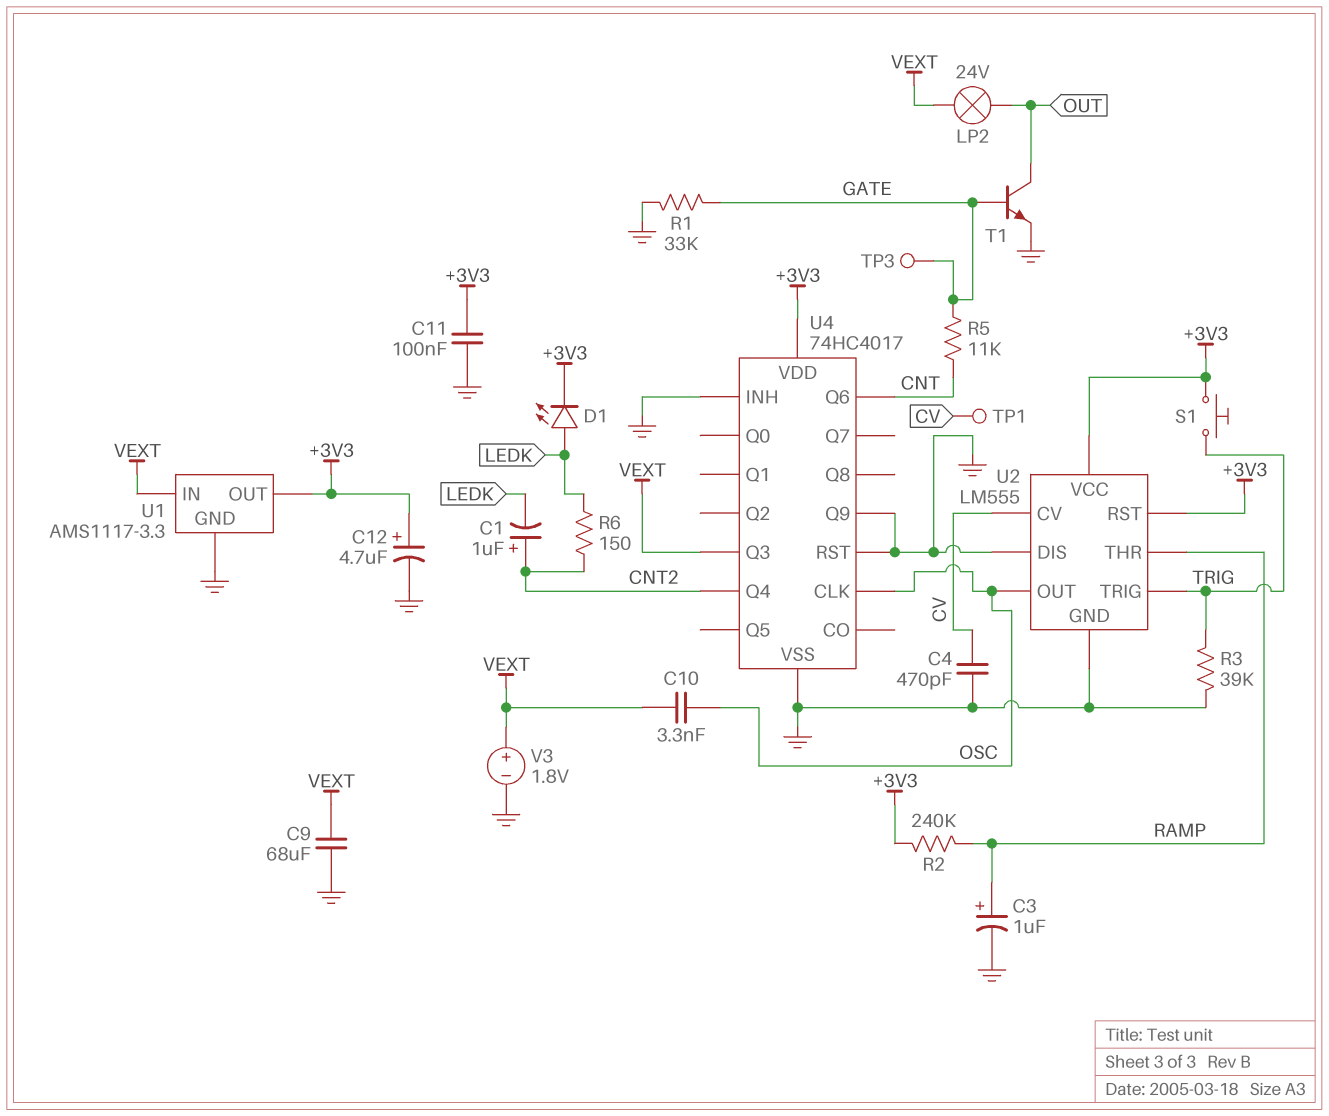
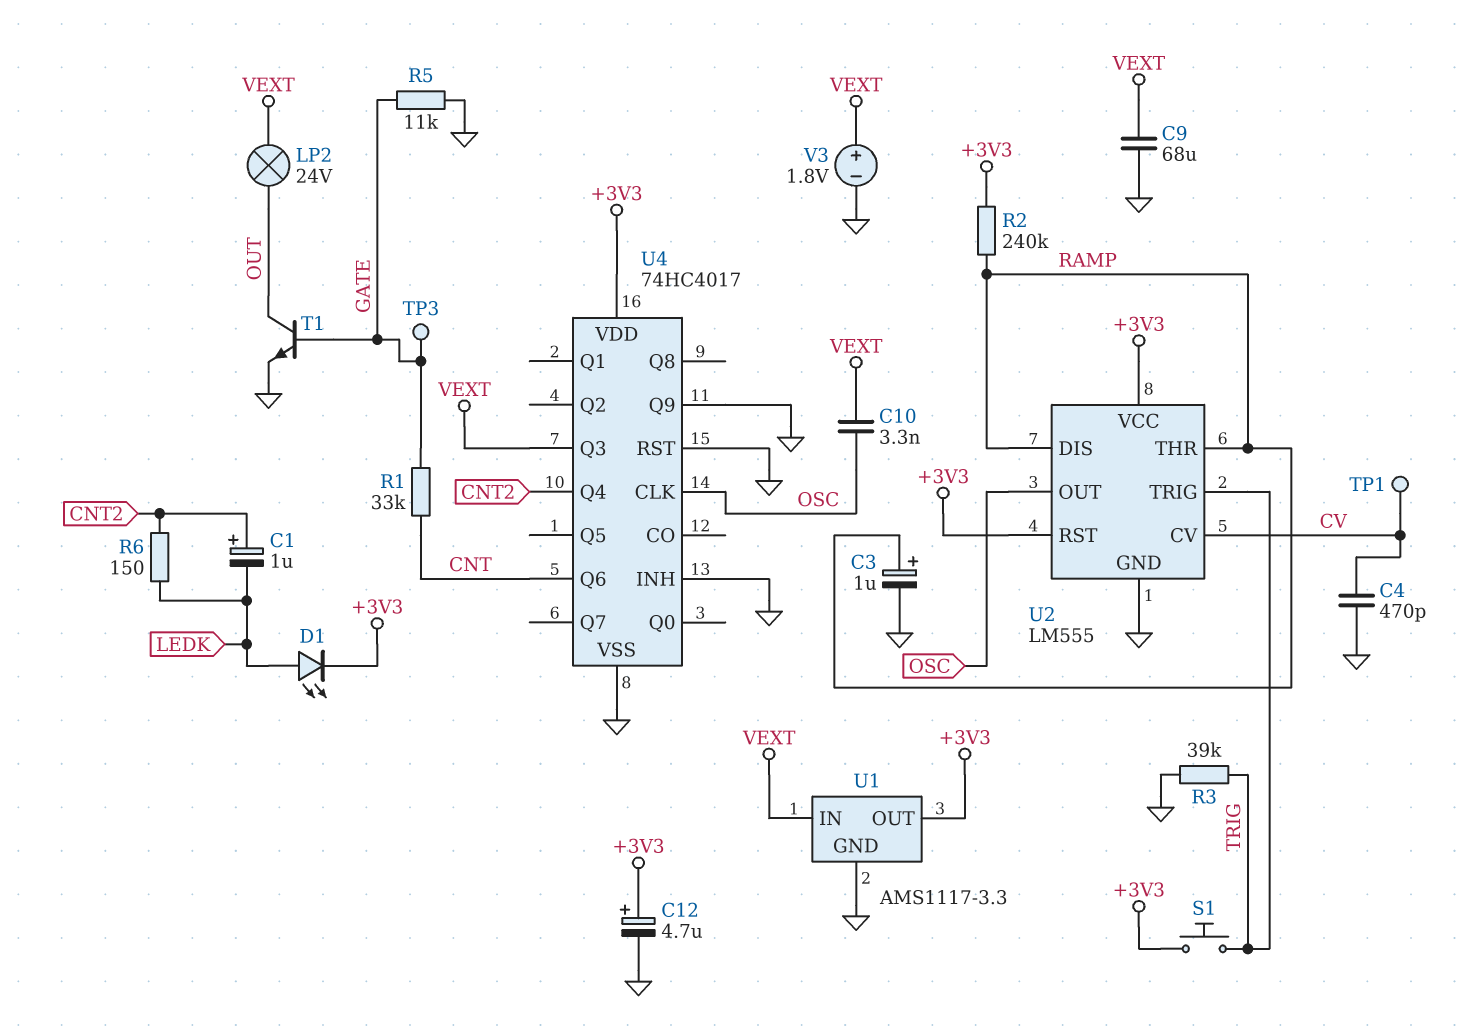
C11: 100nF (+3V3, GND) -> none
R1: 33k (GATE, GND) -> 33k (CNT, GATE)
R5: 11k (CNT, GATE) -> 11k (GATE, GND)
U2 pin DIS: GND -> RAMP

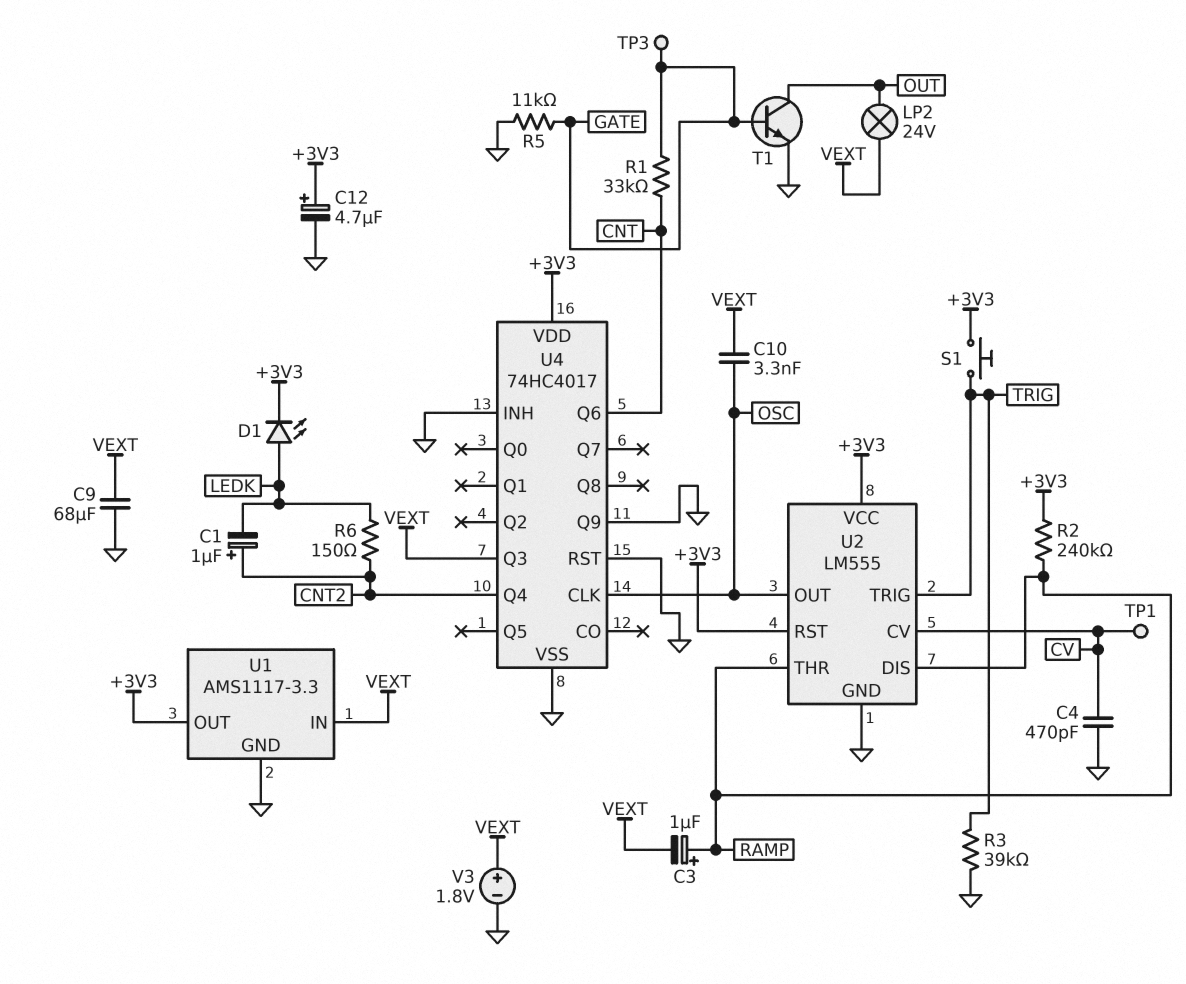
C3: 1uF (plus RAMP, minus GND) -> 1uF (plus RAMP, minus VEXT)

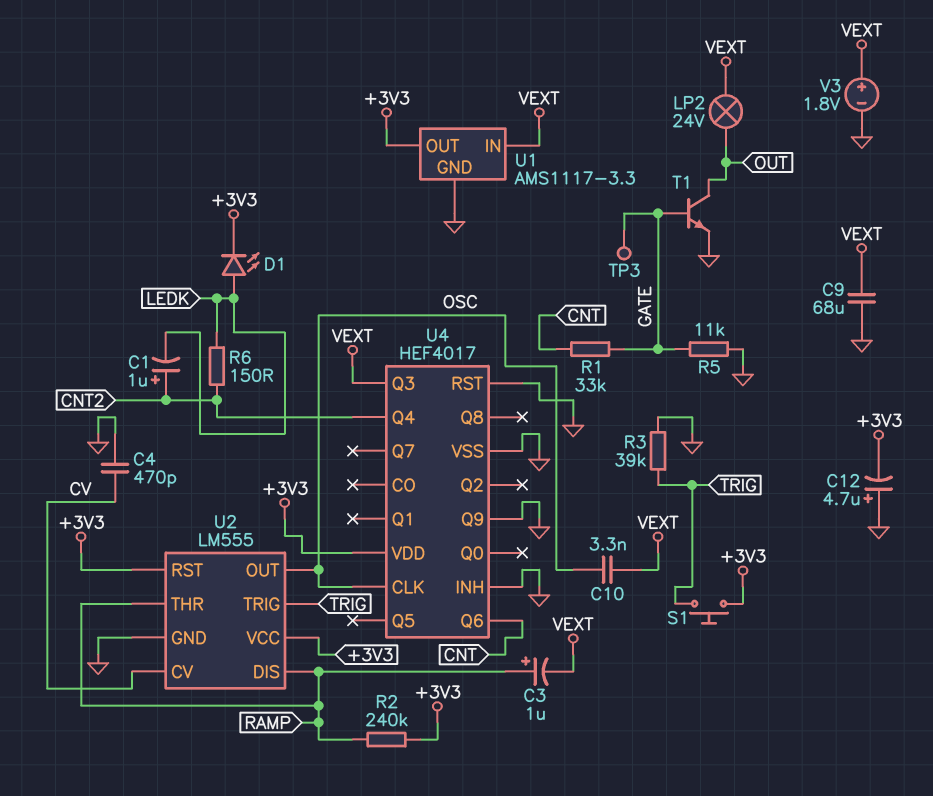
C12: 4.7uF (plus +3V3, minus GND) -> 4.7uF (plus GND, minus +3V3)
TP1: test point (CV) -> none
U4: 74HC4017 -> HEF4017

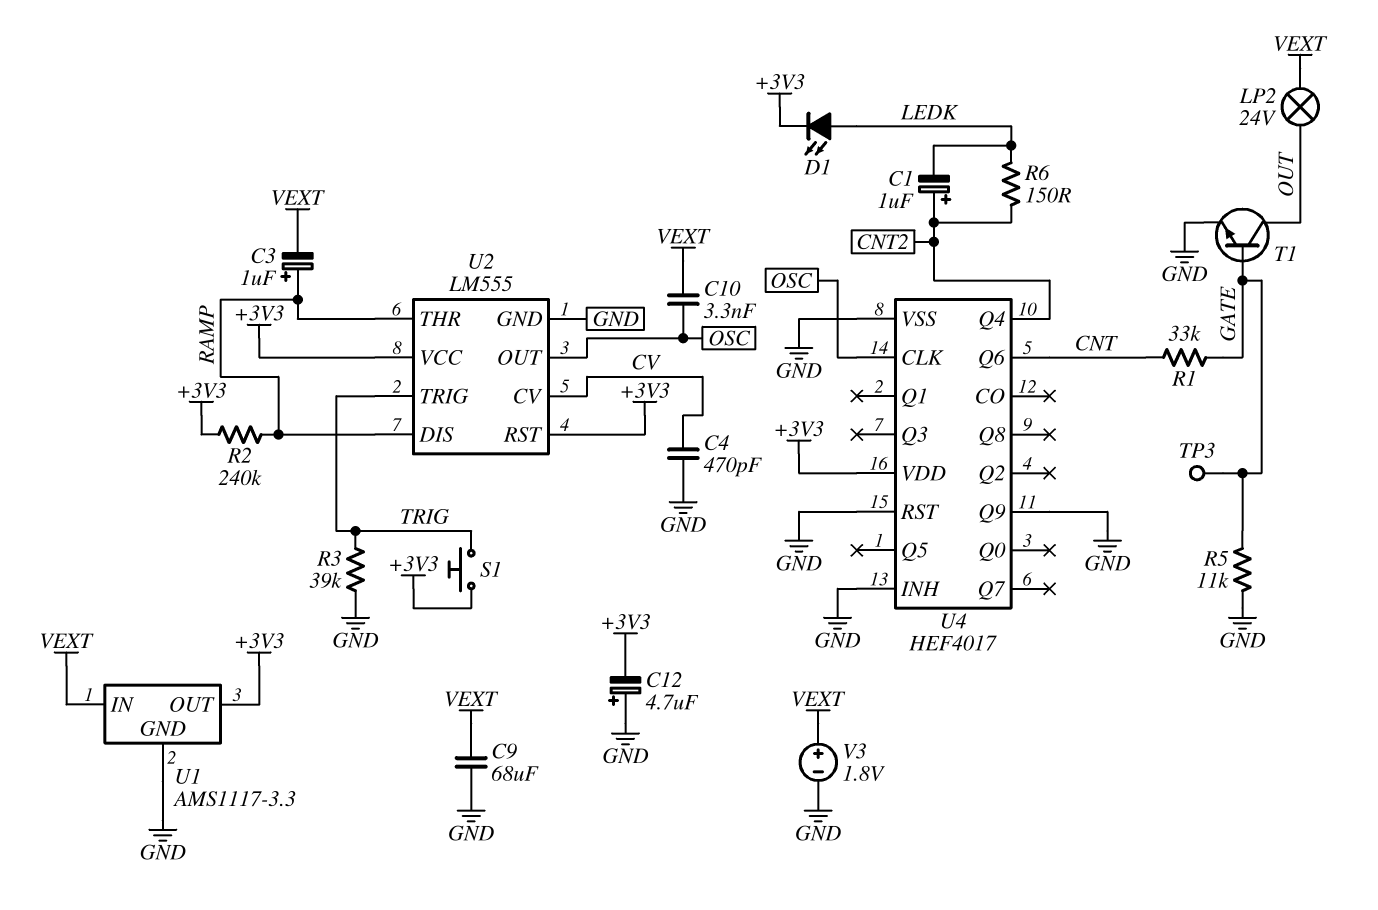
U4 pin Q3: VEXT -> none

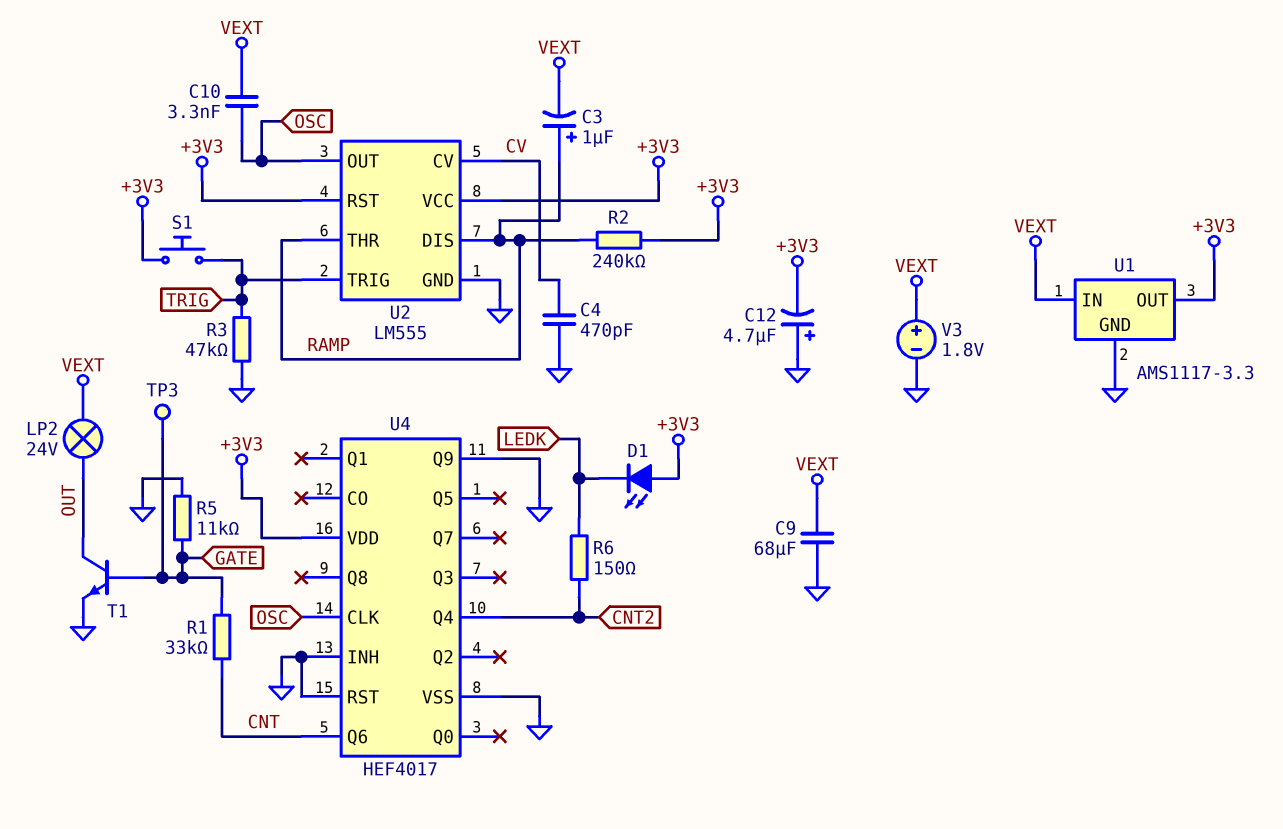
C1: 1uF (plus CNT2, minus LEDK) -> none
D1: LED (A LEDK, K +3V3) -> LED (A +3V3, K LEDK)
R3: 39k (GND, TRIG) -> 47k (GND, TRIG)

